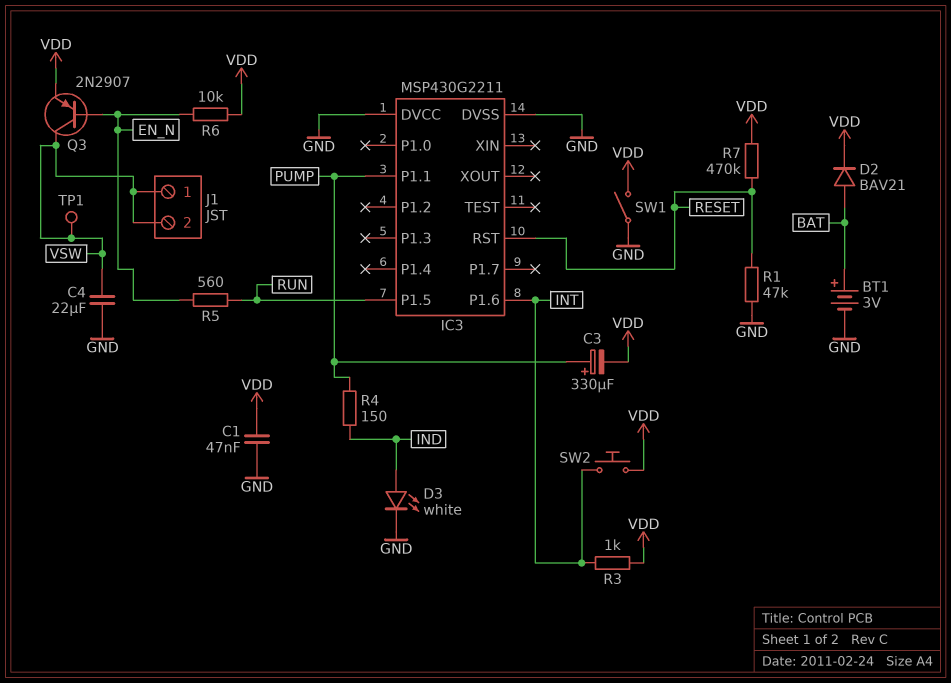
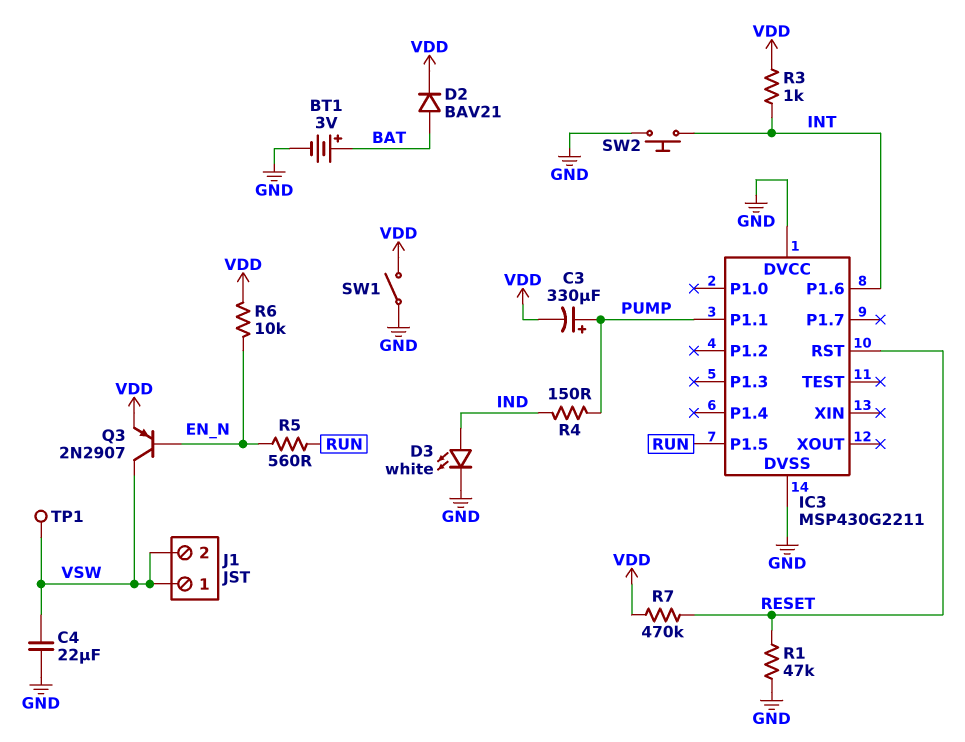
C1: 47nF (GND, VDD) -> none
SW2: button (INT, VDD) -> button (GND, INT)

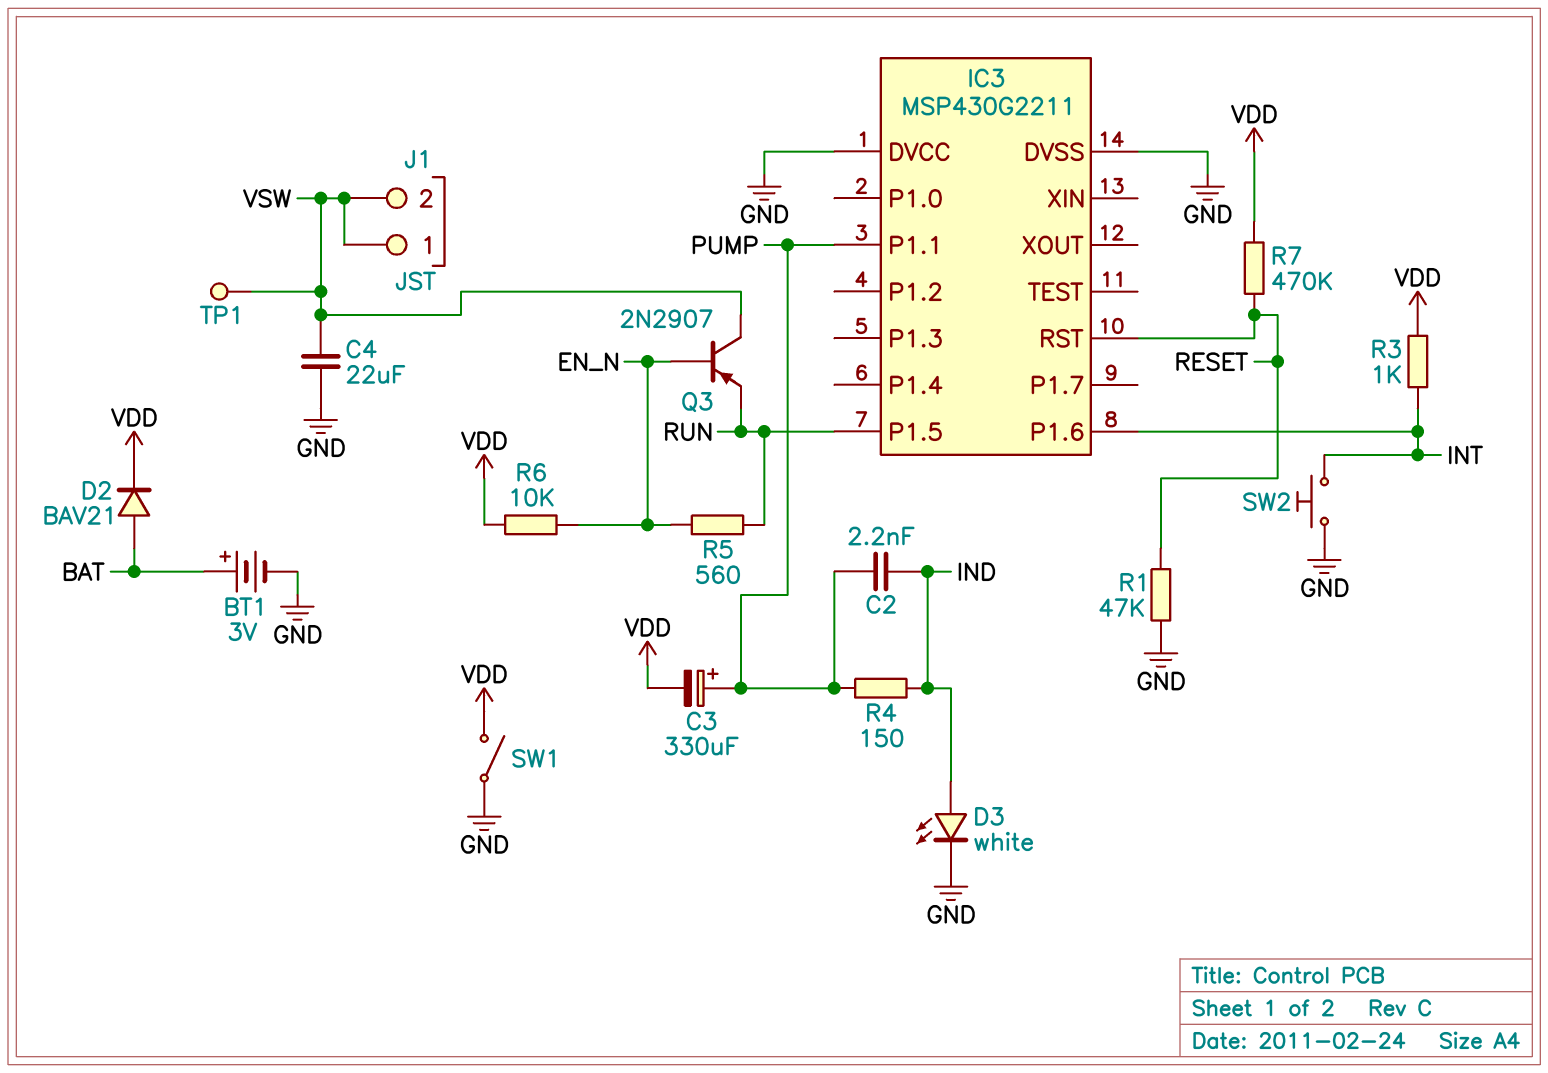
C2: none -> 2.2nF (IND, PUMP)
Q3: PNP 2N2907 (B EN_N, C VSW, E VDD) -> PNP 2N2907 (B EN_N, C VSW, E RUN)

